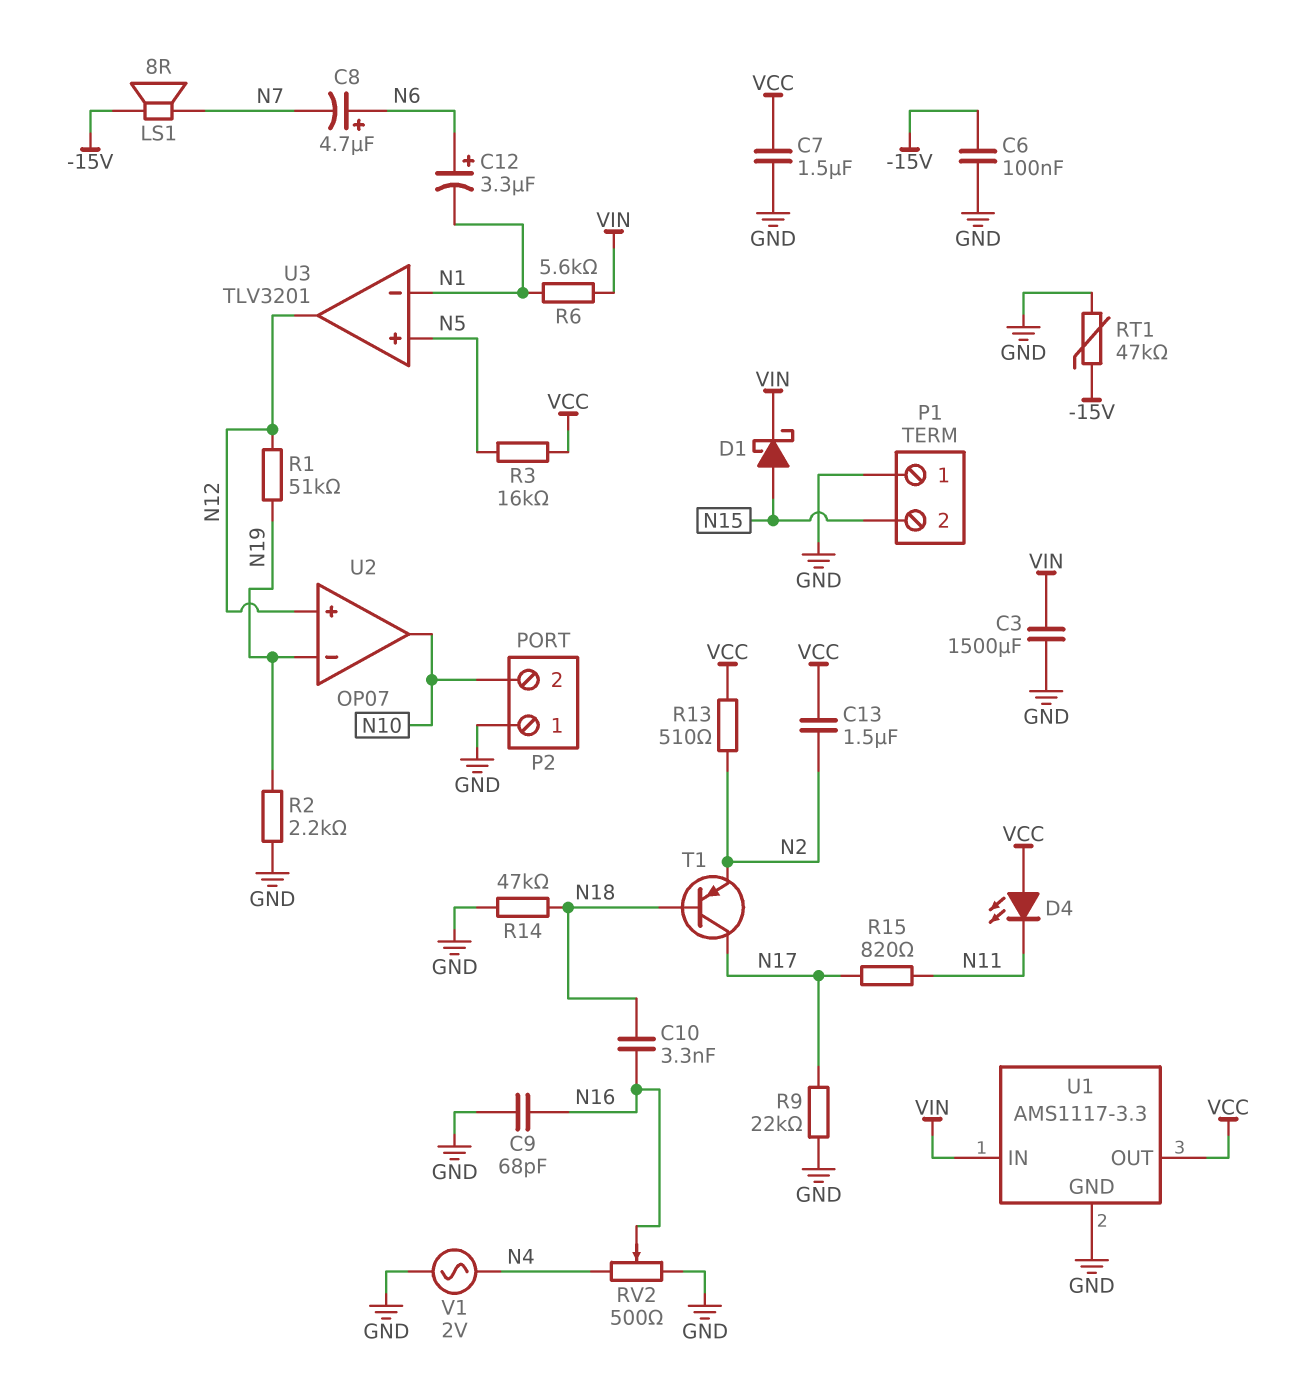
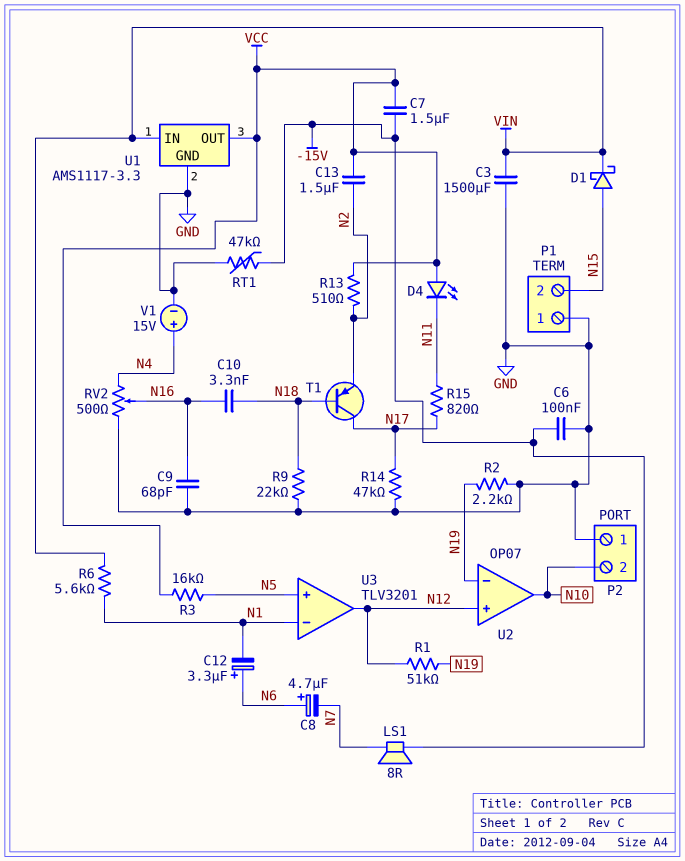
C7: 1.5uF (GND, VCC) -> 1.5uF (-15V, VCC)
R9: 22k (GND, N17) -> 22k (GND, N18)
R14: 47k (GND, N18) -> 47k (GND, N17)
V1: AC 2V (GND, N4) -> 15V (plus N4, minus GND)

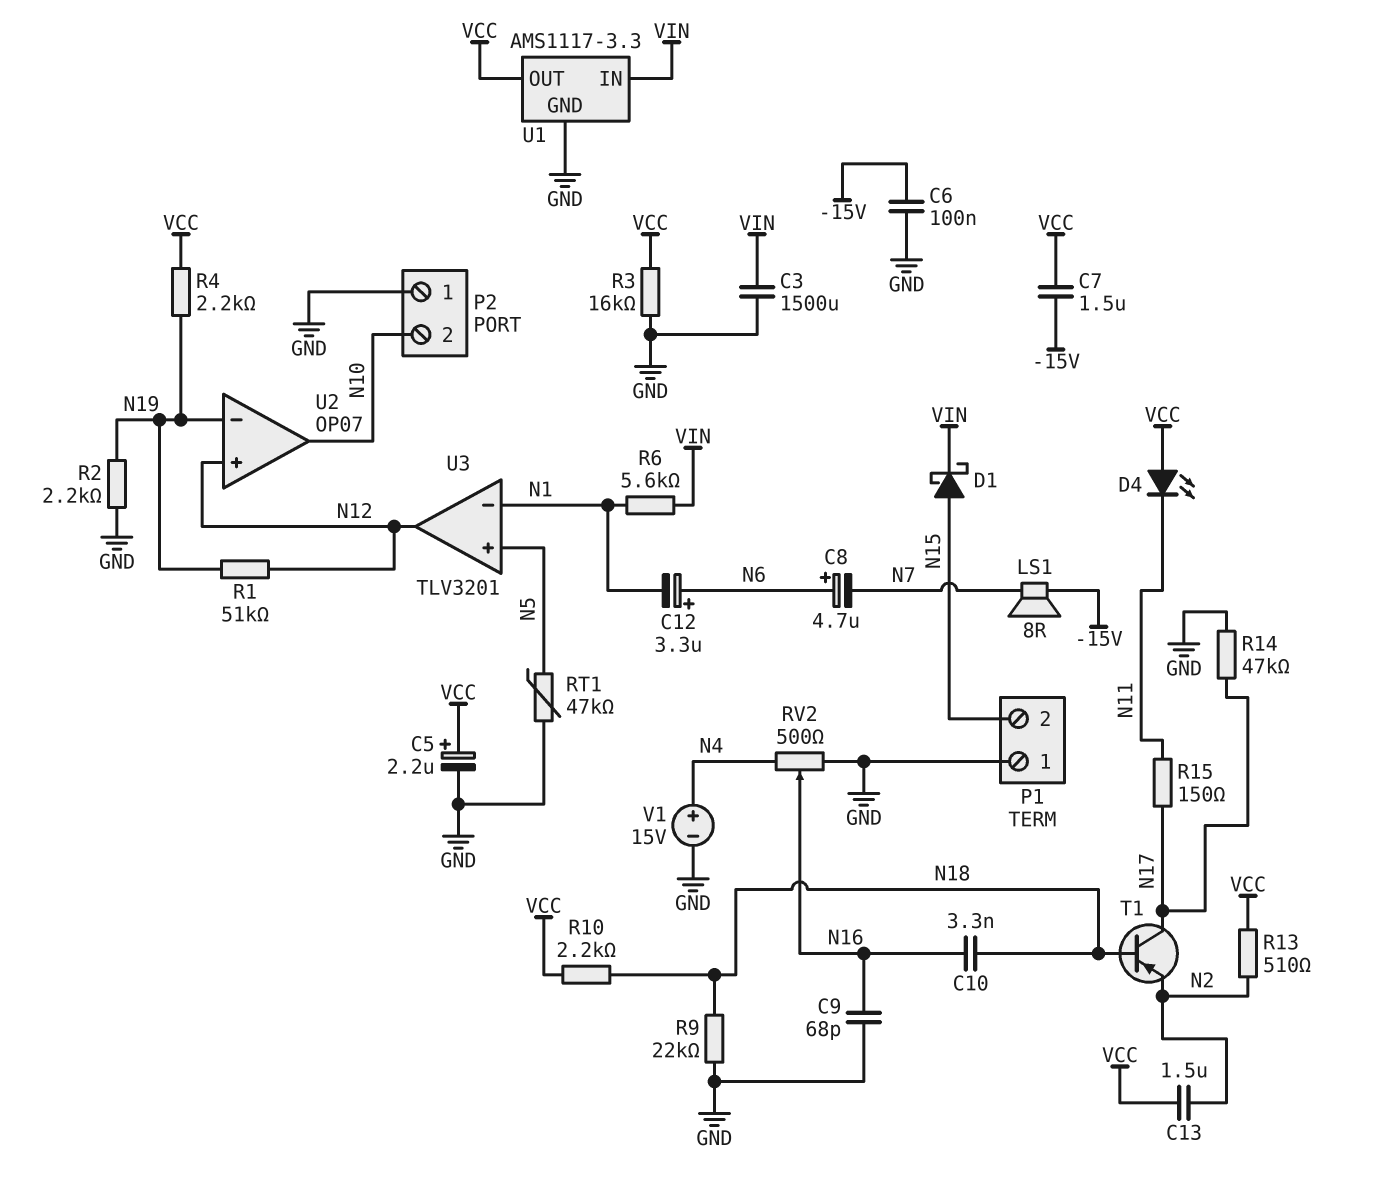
C5: none -> 2.2uF (plus VCC, minus GND)
R3: 16k (N5, VCC) -> 16k (GND, VCC)
R4: none -> 2.2k (N19, VCC)
R10: none -> 2.2k (N18, VCC)
R15: 820 (N11, N17) -> 150 (N11, N17)
RT1: 47k (-15V, GND) -> 47k (GND, N5)

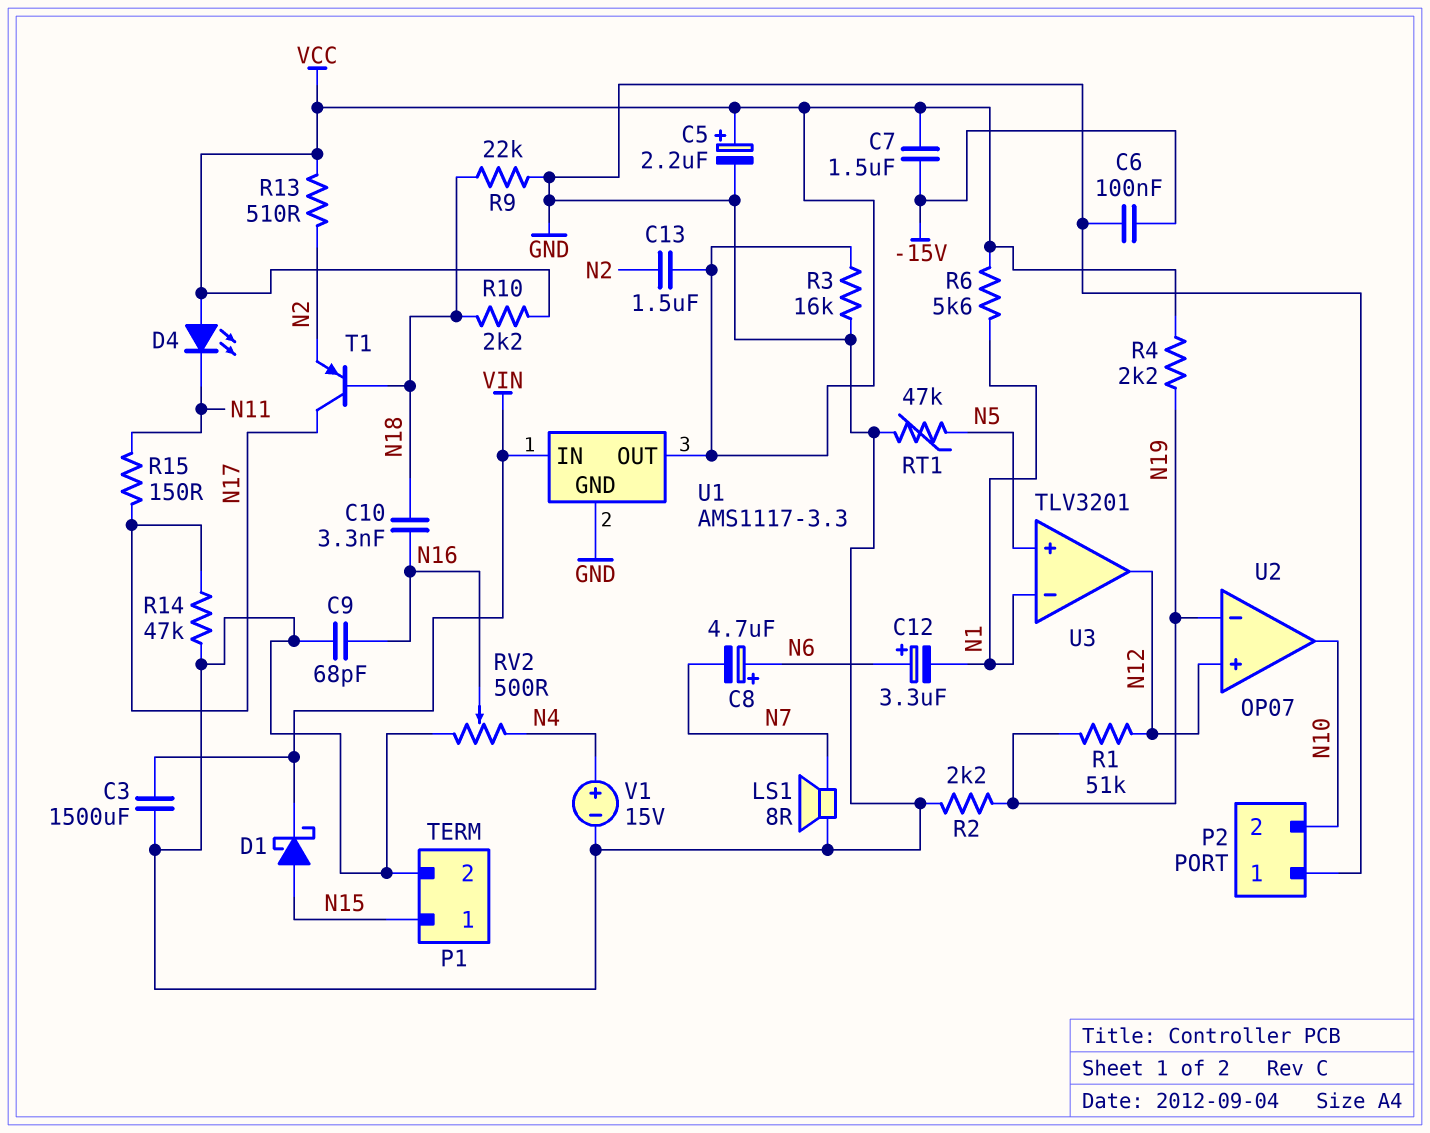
LS1: speaker 8R (-15V, N7) -> speaker 8R (GND, N7)
P1 pin 1: GND -> N15
P1 pin 2: N15 -> GND
R6: 5.6k (N1, VIN) -> 5.6k (N1, VCC)

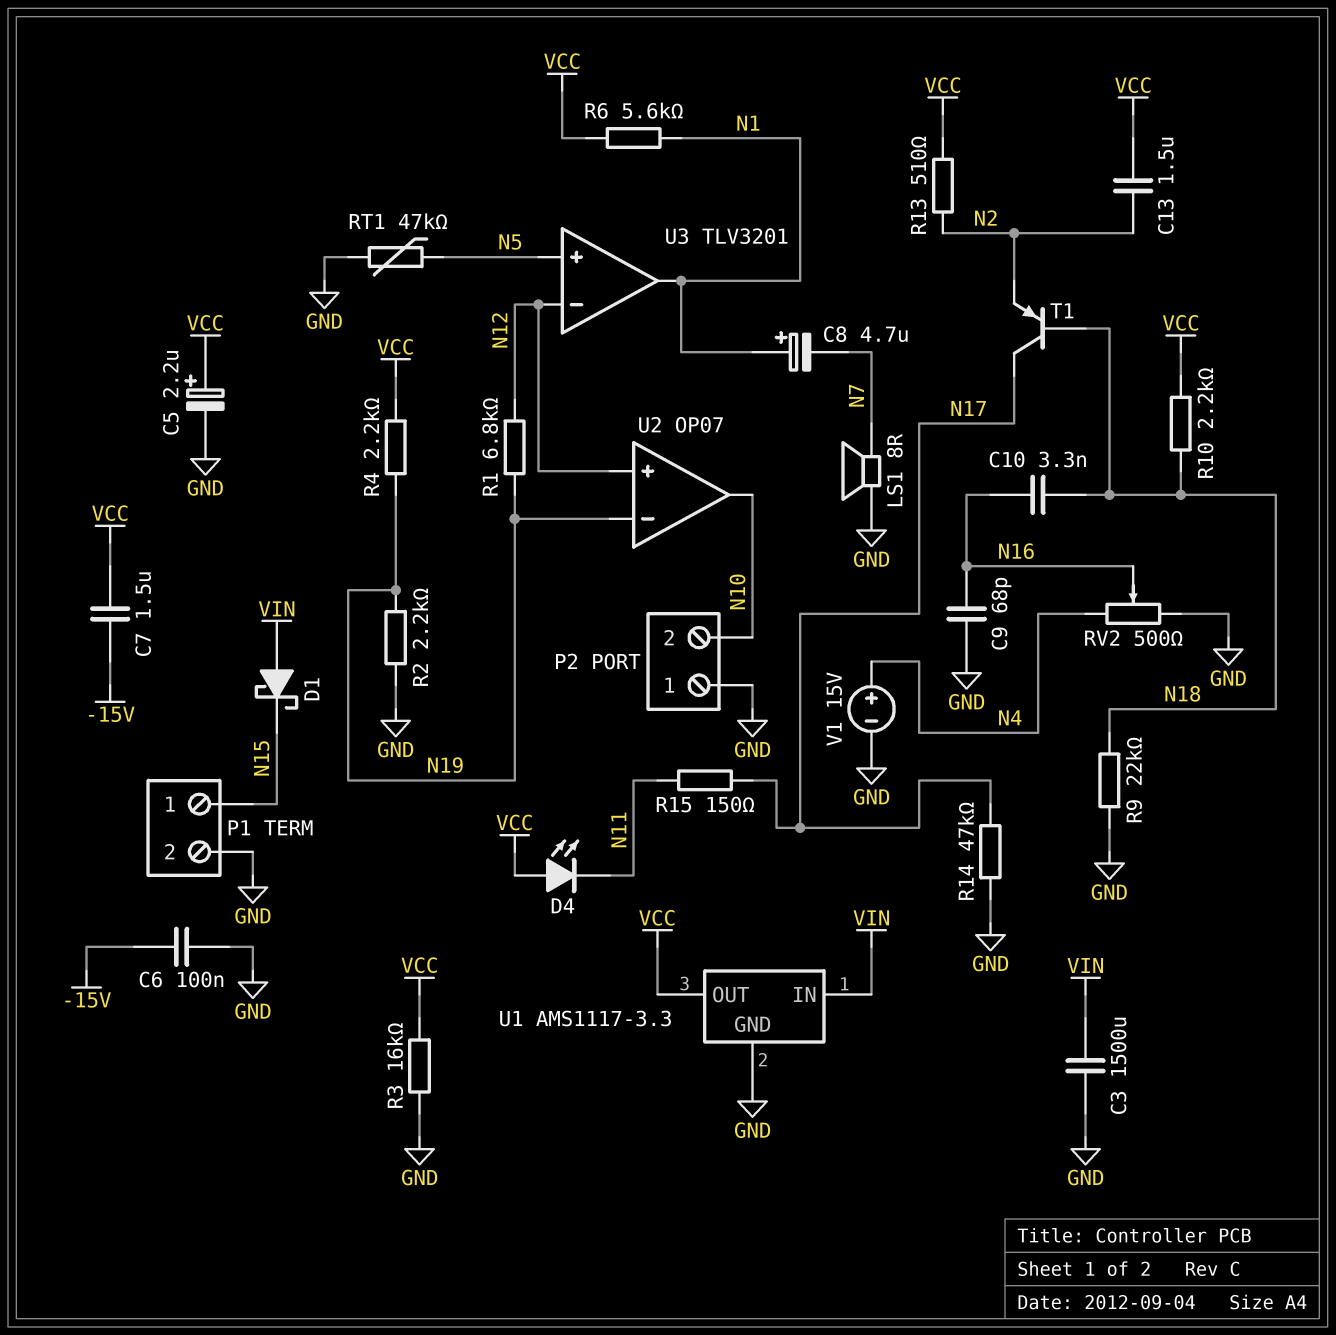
C8: 4.7uF (plus N6, minus N7) -> 4.7uF (plus N1, minus N7)
C12: 3.3uF (plus N6, minus N1) -> none
D1: schottky (A N15, K VIN) -> schottky (A VIN, K N15)
R1: 51k (N12, N19) -> 6.8k (N12, N19)
U3 pin in-: N1 -> N12
U3 pin out: N12 -> N1

